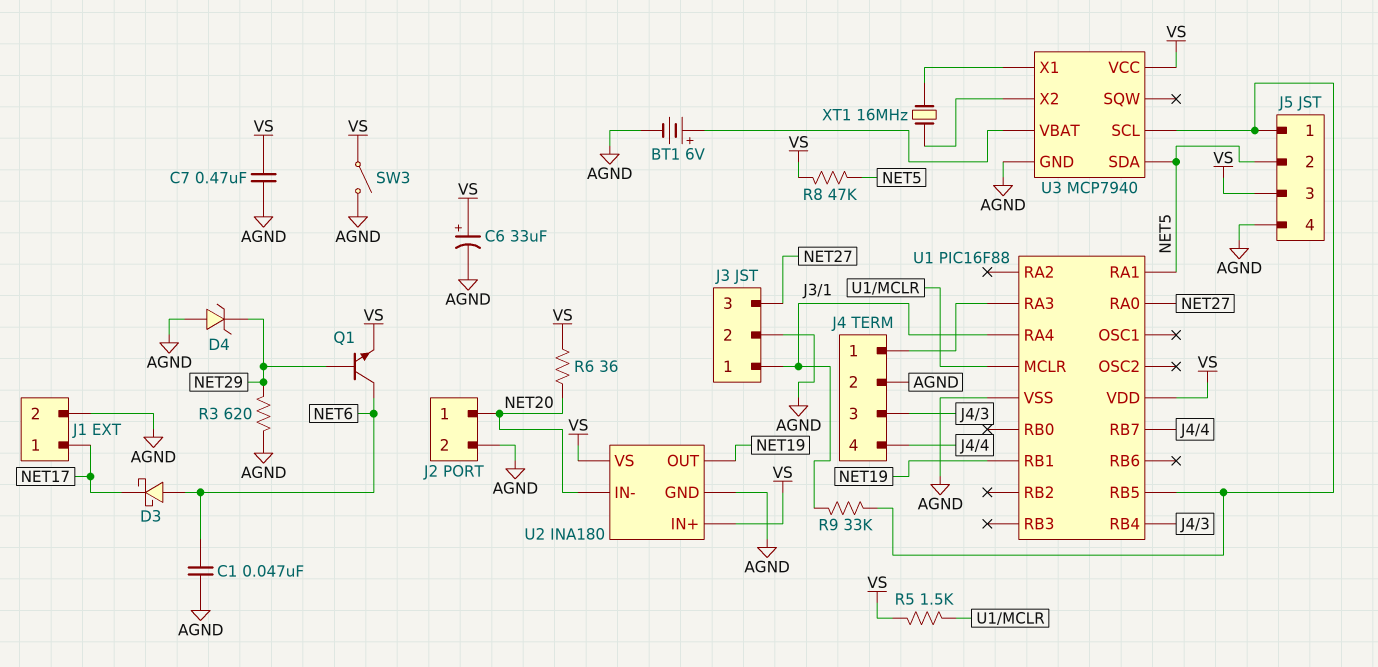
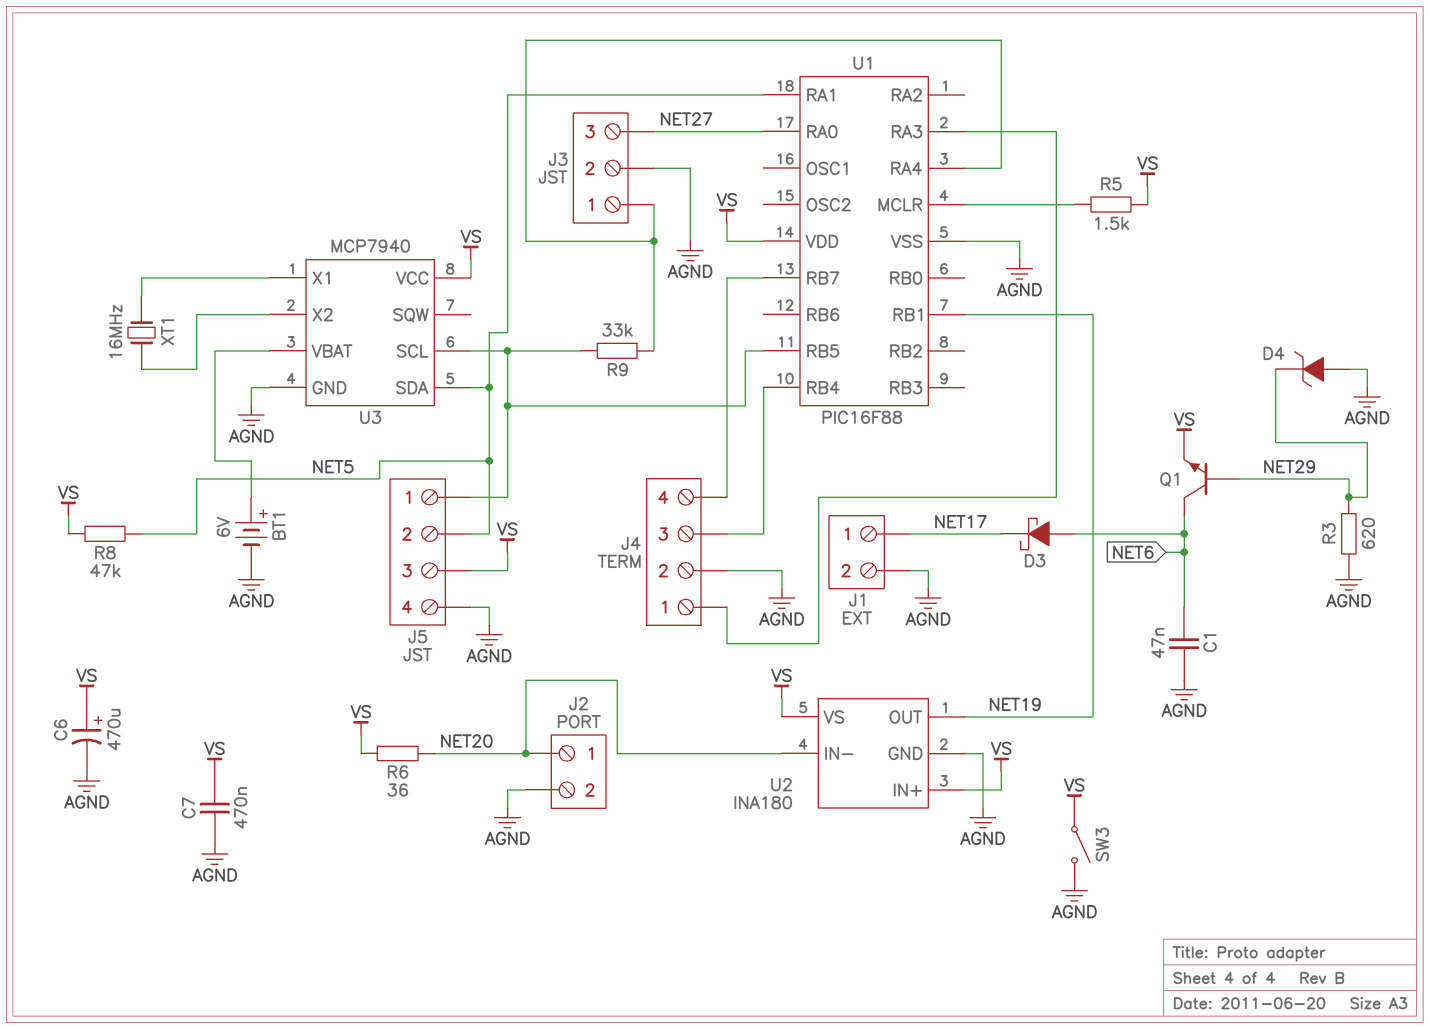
C6: 33uF (plus VS, minus AGND) -> 470uF (plus VS, minus AGND)

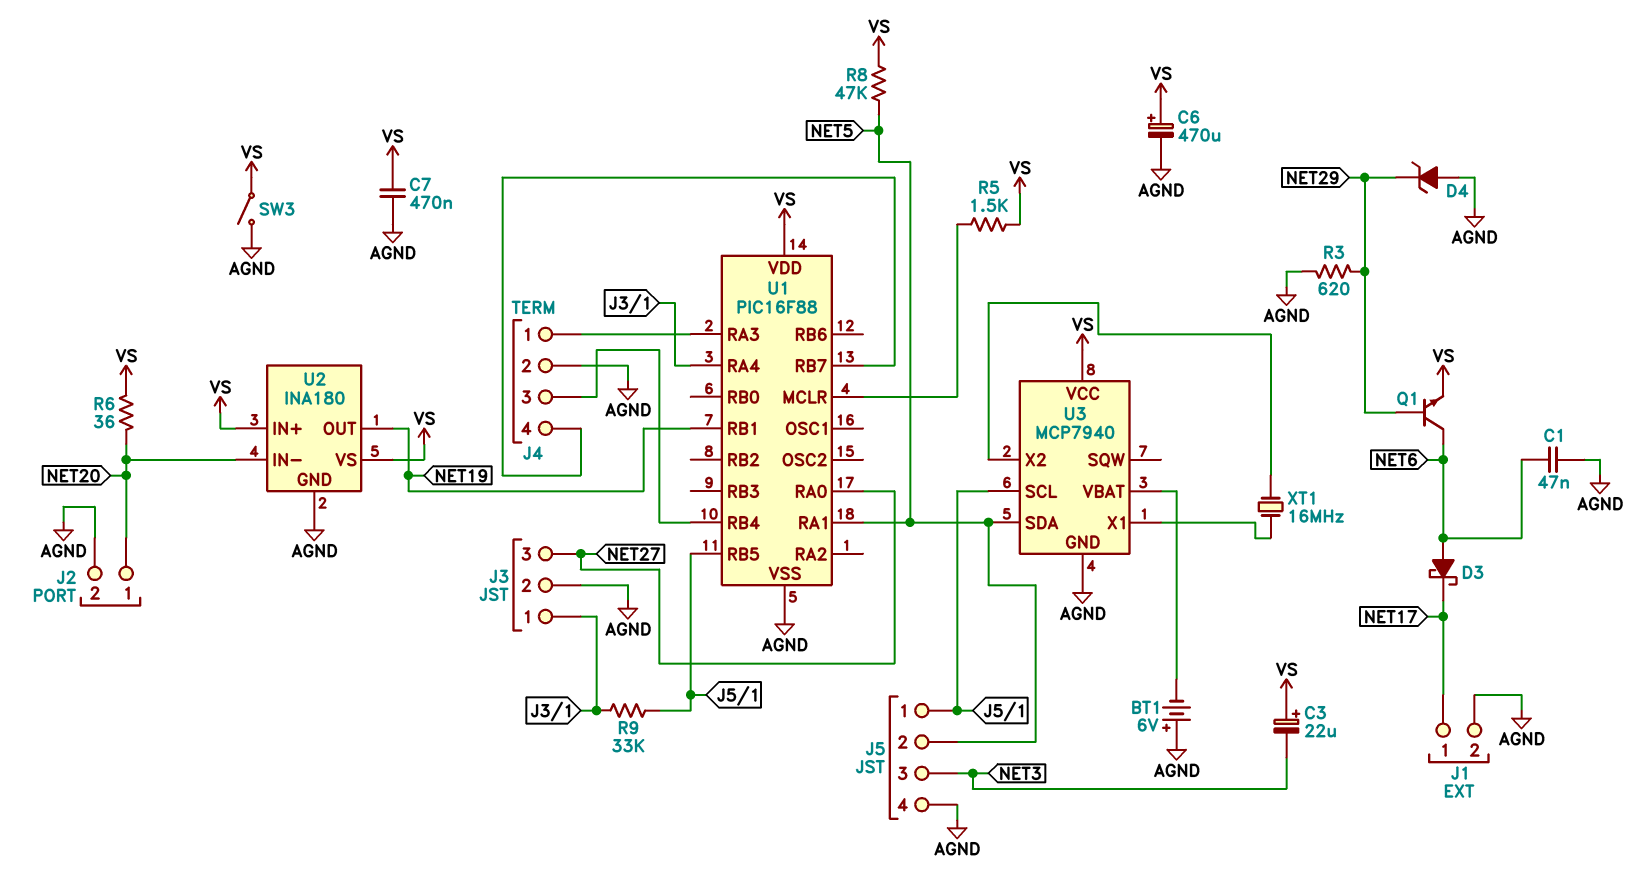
BT1: 6V (plus U3/VBAT, minus AGND) -> 6V (plus AGND, minus U3/VBAT)
C3: none -> 22uF (plus VS, minus NET3)
J5 pin 3: VS -> NET3

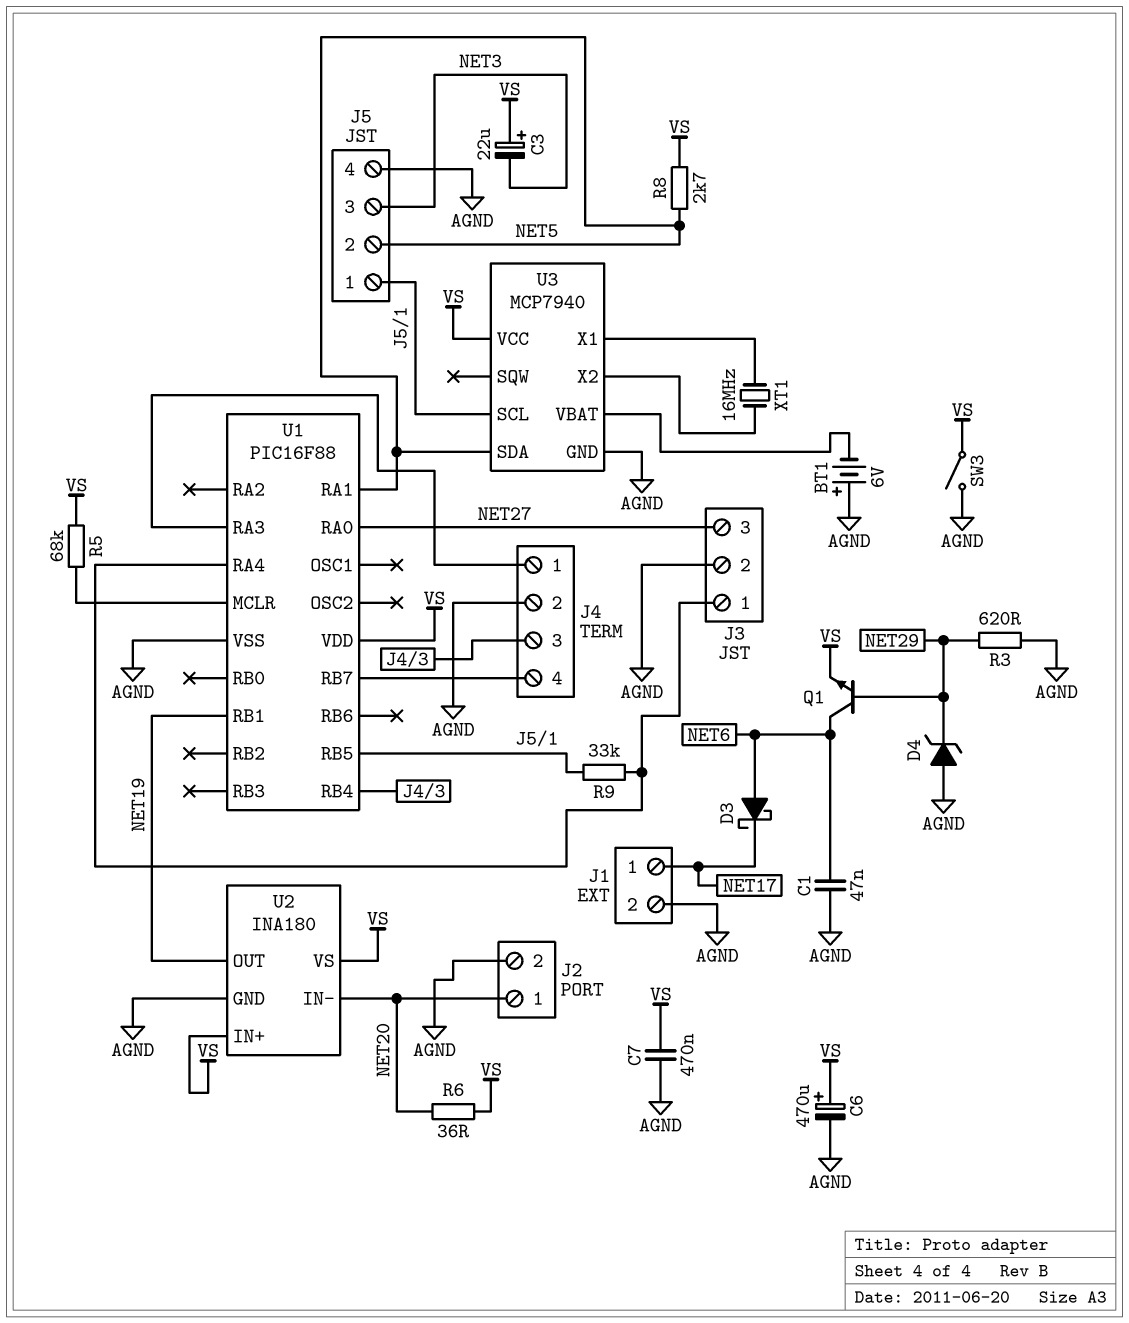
R5: 1.5k (U1/MCLR, VS) -> 68k (U1/MCLR, VS)
R8: 47k (NET5, VS) -> 2.7k (NET5, VS)

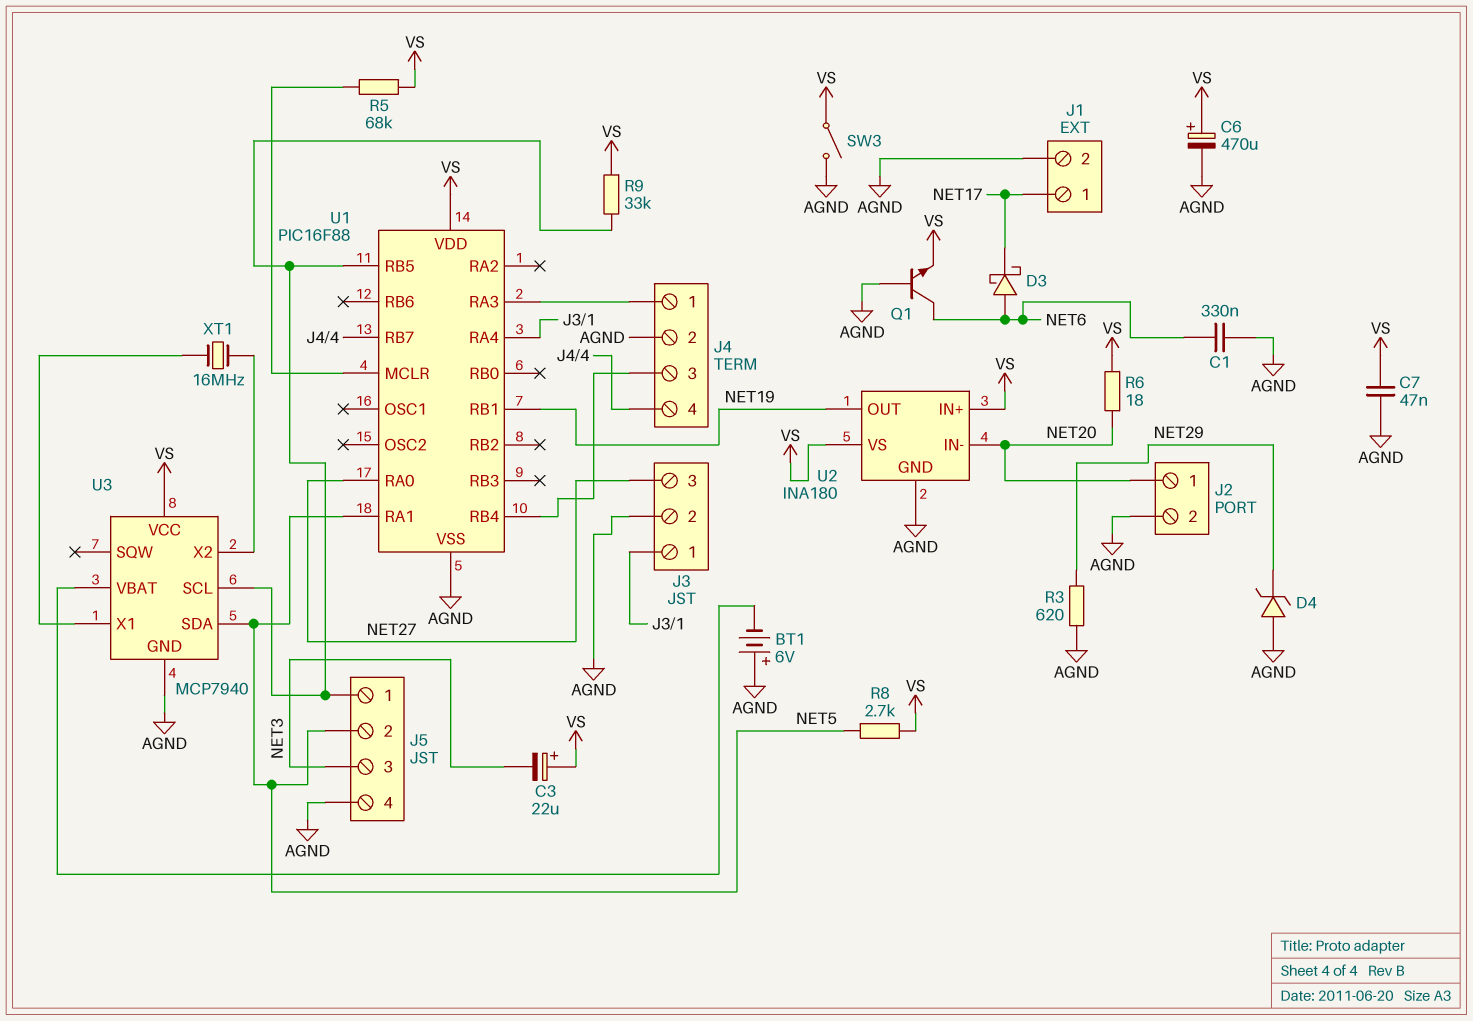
C1: 47nF (AGND, NET6) -> 330nF (AGND, NET6)
C7: 470nF (AGND, VS) -> 47nF (AGND, VS)
Q1: NPN (B NET29, C NET6, E VS) -> NPN (B AGND, C NET6, E VS)
R6: 36 (NET20, VS) -> 18 (NET20, VS)
R9: 33k (J3/1, J5/1) -> 33k (J5/1, VS)

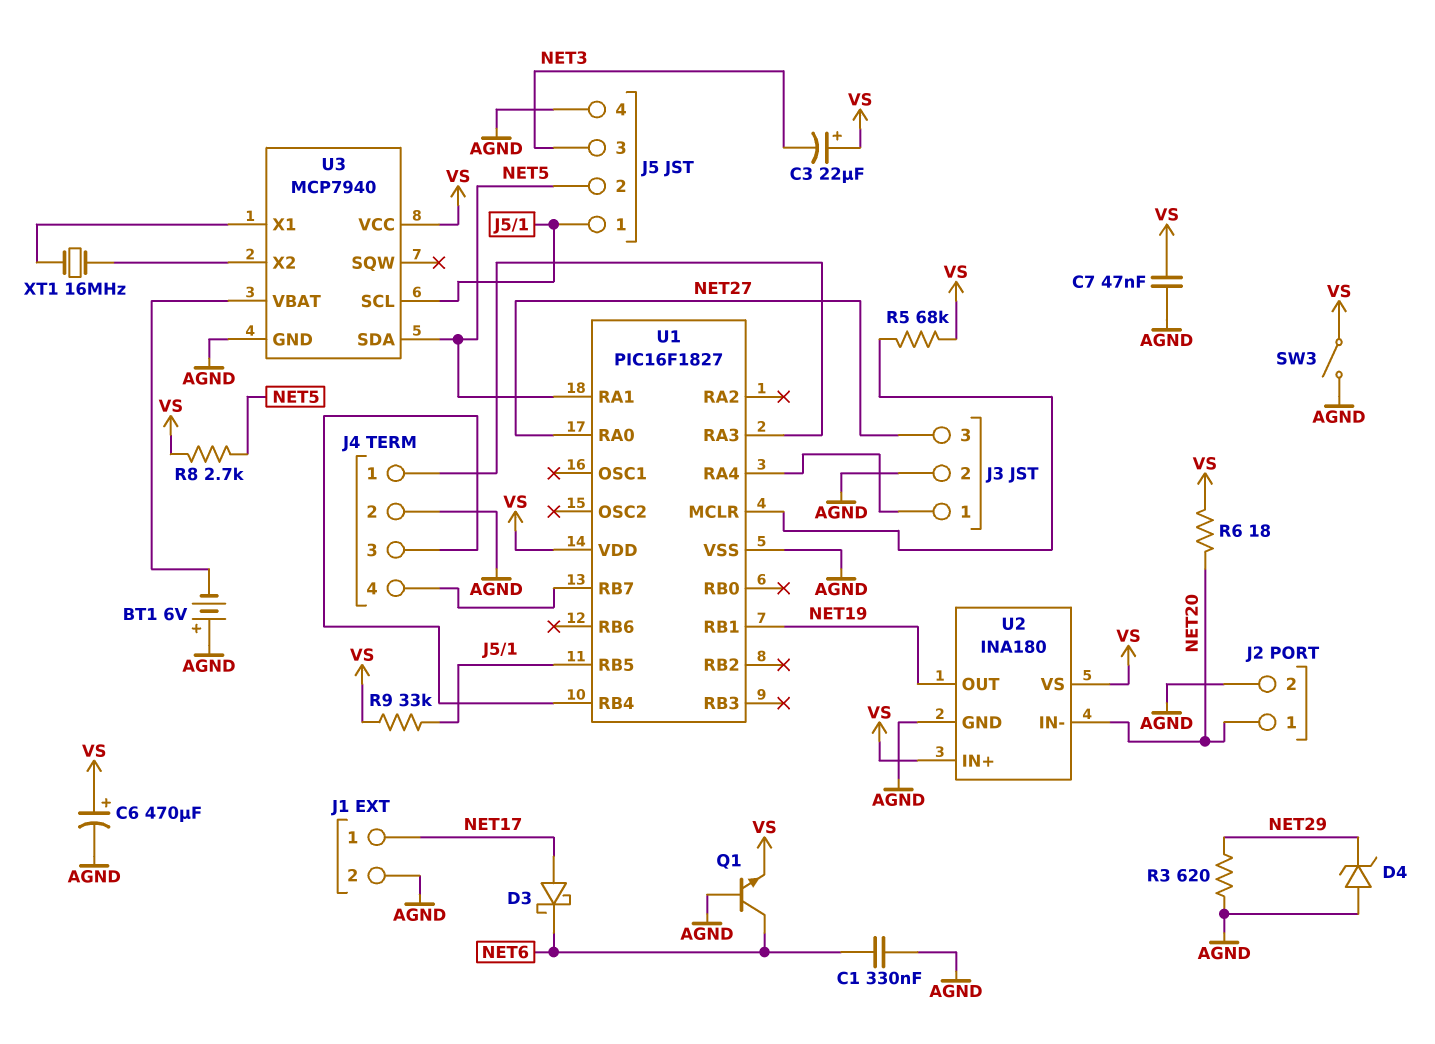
D3: schottky (A NET6, K NET17) -> schottky (A NET17, K NET6)
U1: PIC16F88 -> PIC16F1827

